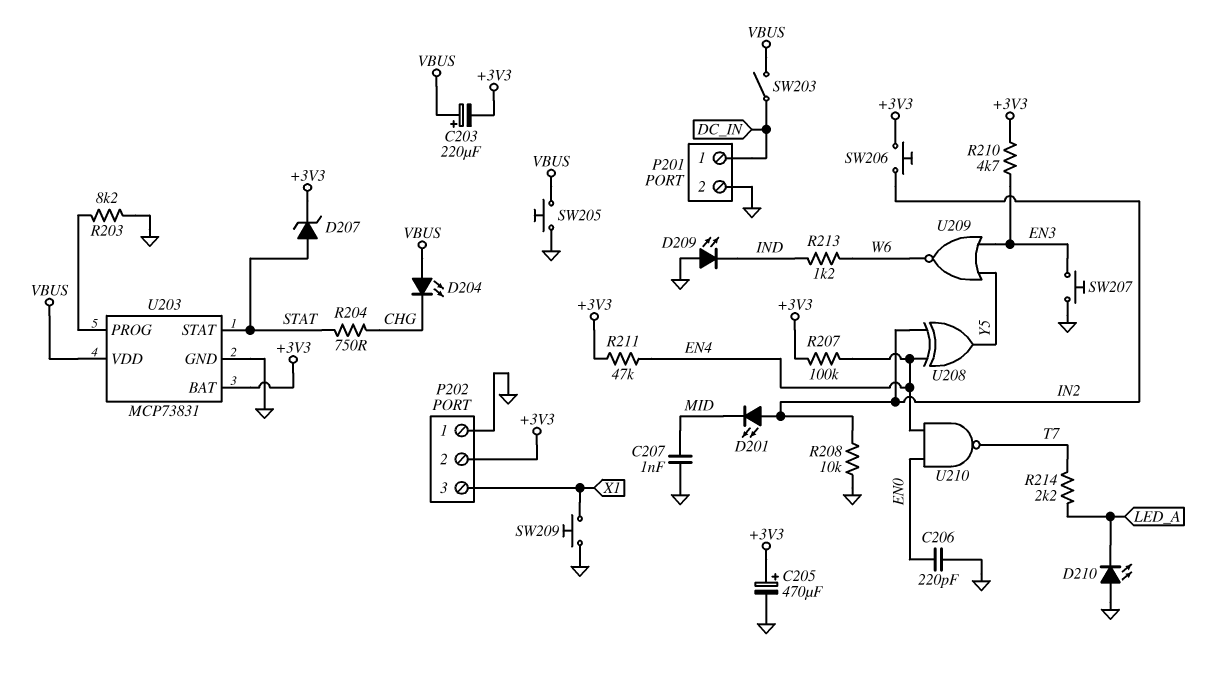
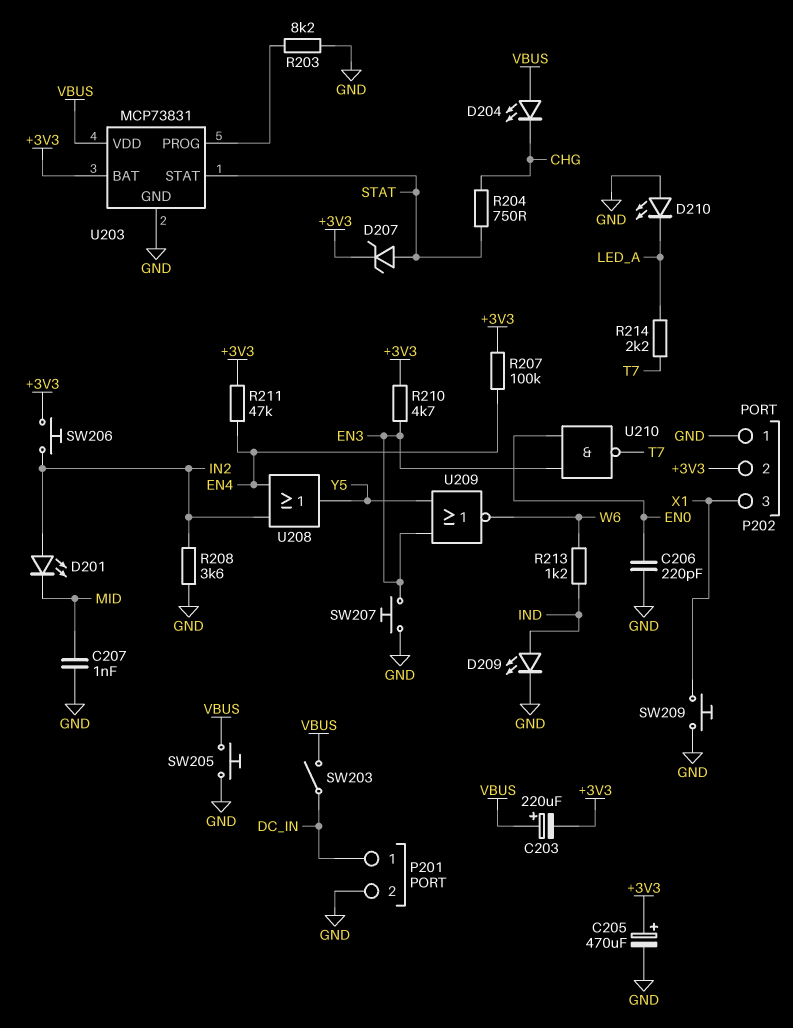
D209: LED (A GND, K IND) -> LED (A IND, K GND)
R208: 10k (GND, IN2) -> 3.6k (GND, IN2)
U208: XOR (in EN4, in IN2, out Y5) -> OR (in EN4, in IN2, out Y5)
U210: NAND (in EN0, in EN4, out T7) -> NAND (in EN0, in EN3, out T7)

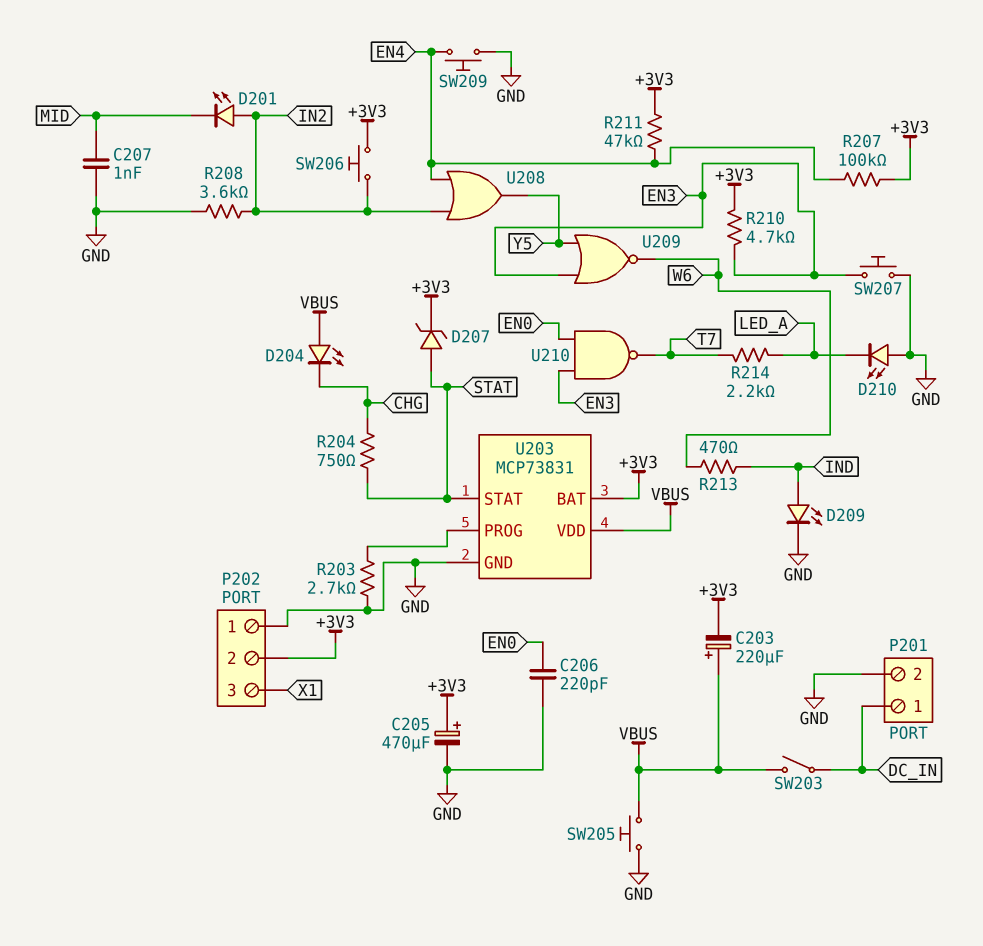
R203: 8.2k (GND, U203/PROG) -> 2.7k (GND, U203/PROG)
R213: 1.2k (IND, W6) -> 470 (IND, W6)
SW209: button (GND, X1) -> button (EN4, GND)

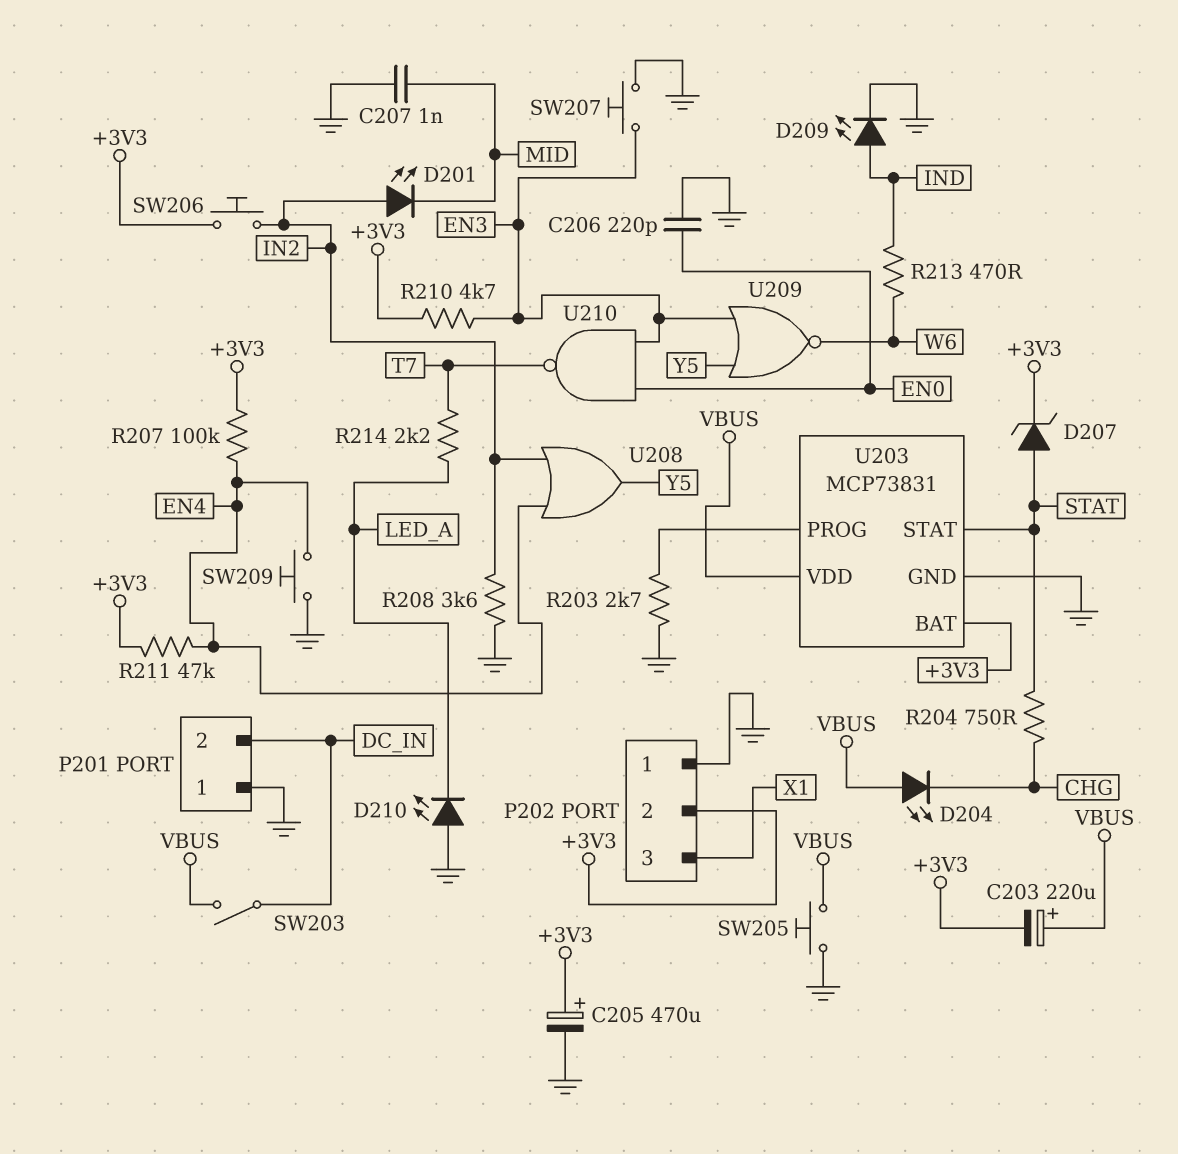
P201 pin 1: DC_IN -> GND
P201 pin 2: GND -> DC_IN

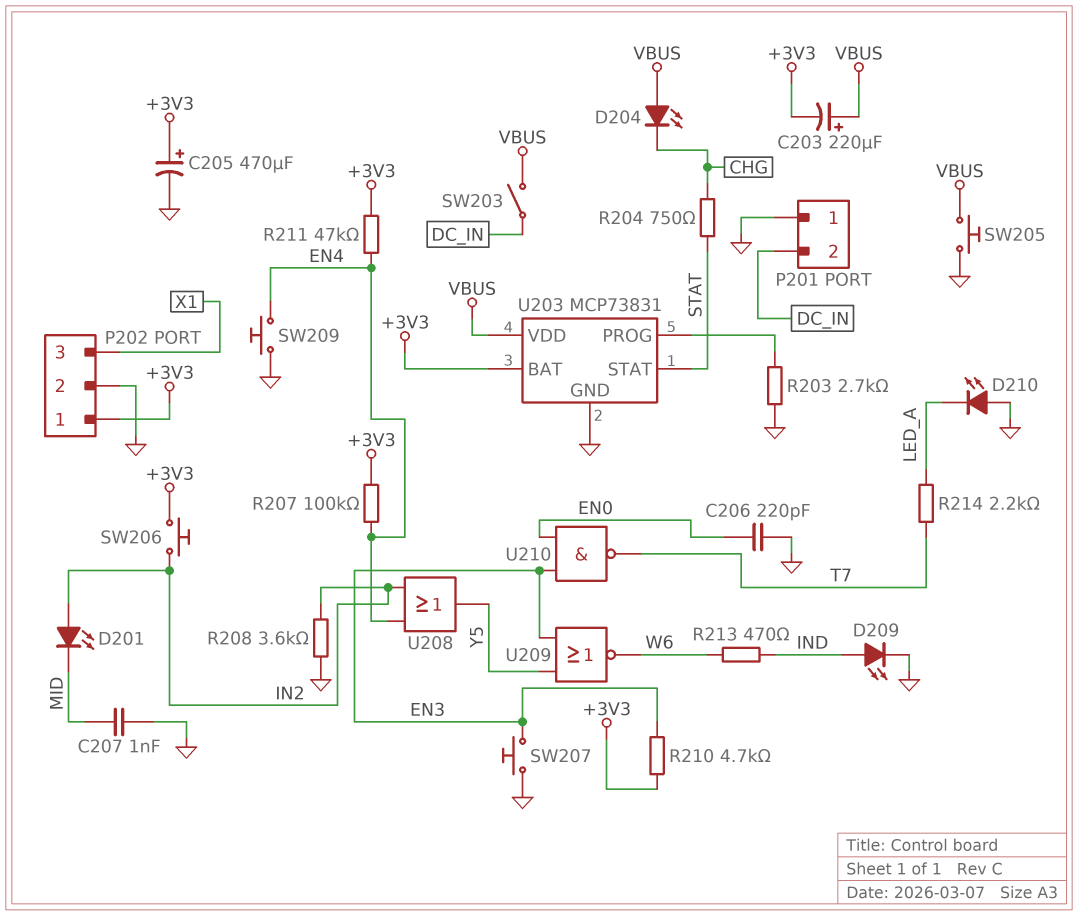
D207: zener (A STAT, K +3V3) -> none
P202 pin 1: GND -> +3V3
P202 pin 2: +3V3 -> GND

